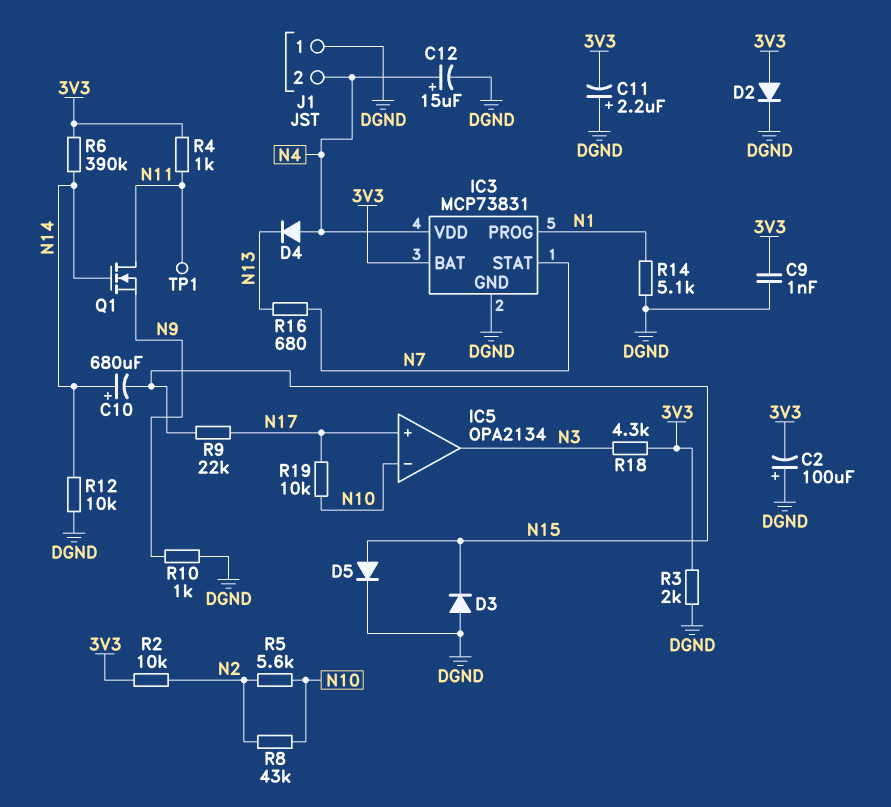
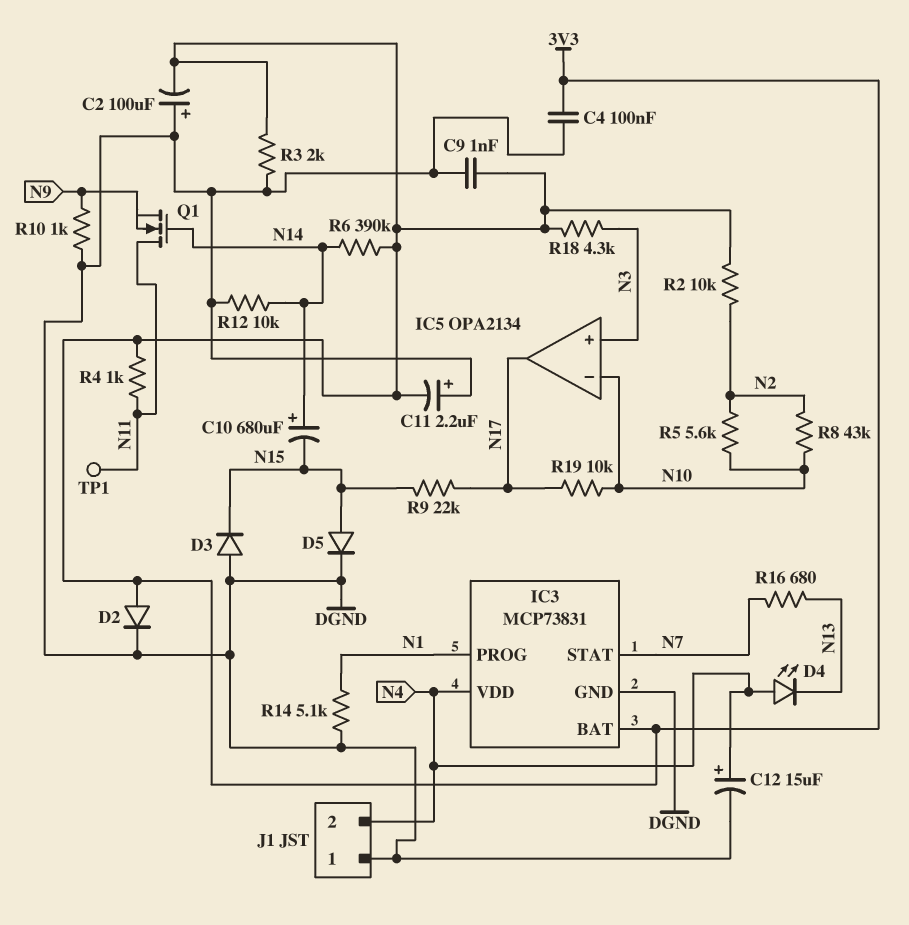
C4: none -> 100nF (3V3, DGND)
D4: diode (A N4, K N13) -> LED (A N4, K N13)
IC5 pin in+: N17 -> N3
IC5 pin out: N3 -> N17

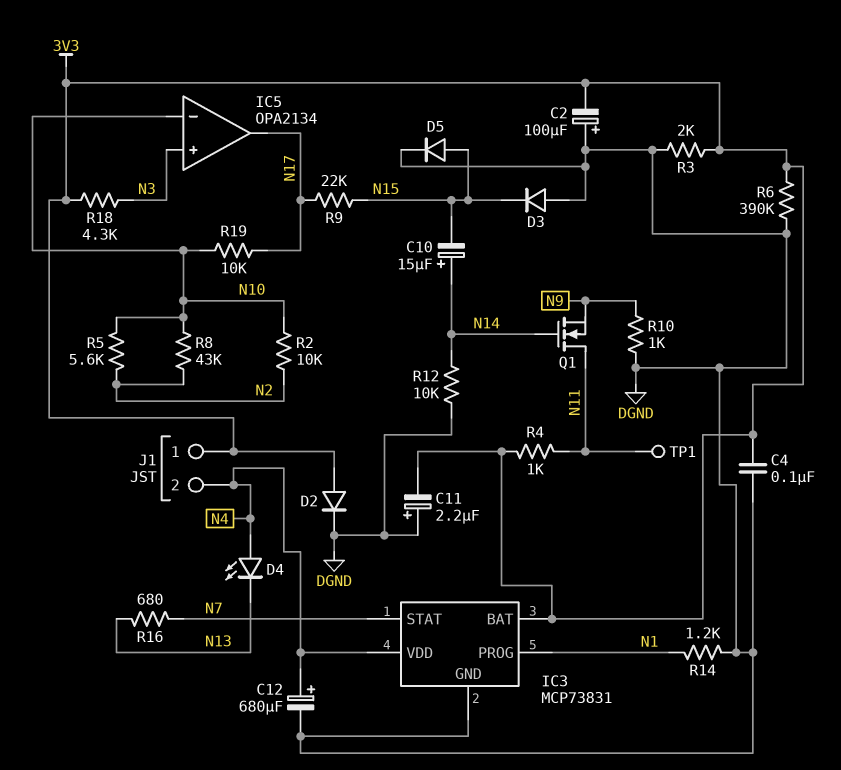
C9: 1nF (3V3, DGND) -> none
C10: 680uF (plus N14, minus N15) -> 15uF (plus N14, minus N15)
C12: 15uF (plus N4, minus DGND) -> 680uF (plus N4, minus DGND)
J1 pin 1: DGND -> 3V3
R2: 10k (3V3, N2) -> 10k (N2, N10)
R6: 390k (3V3, N14) -> 390k (3V3, DGND)
R14: 5.1k (DGND, N1) -> 1.2k (DGND, N1)

